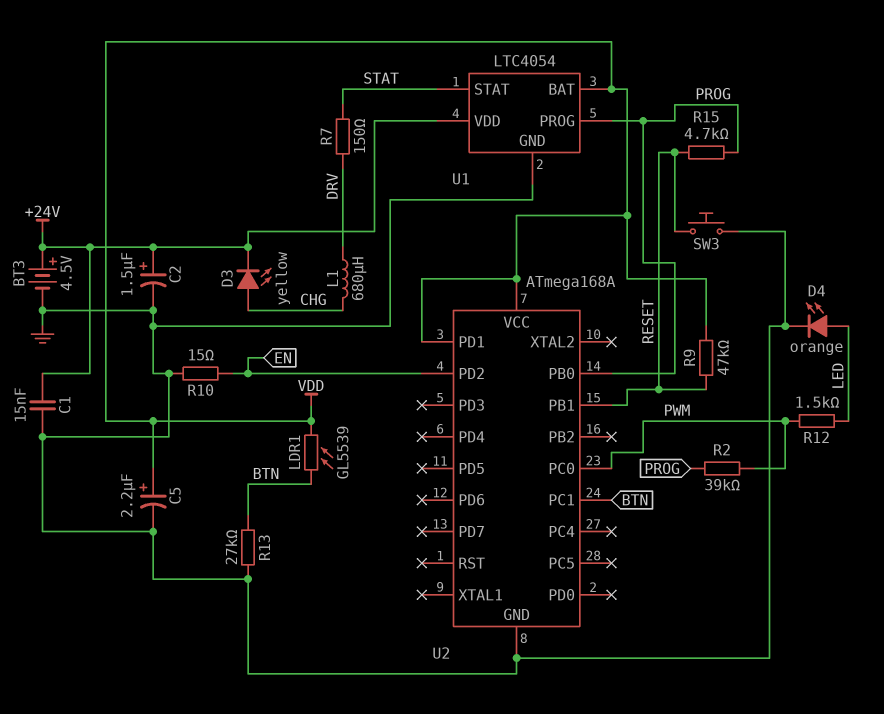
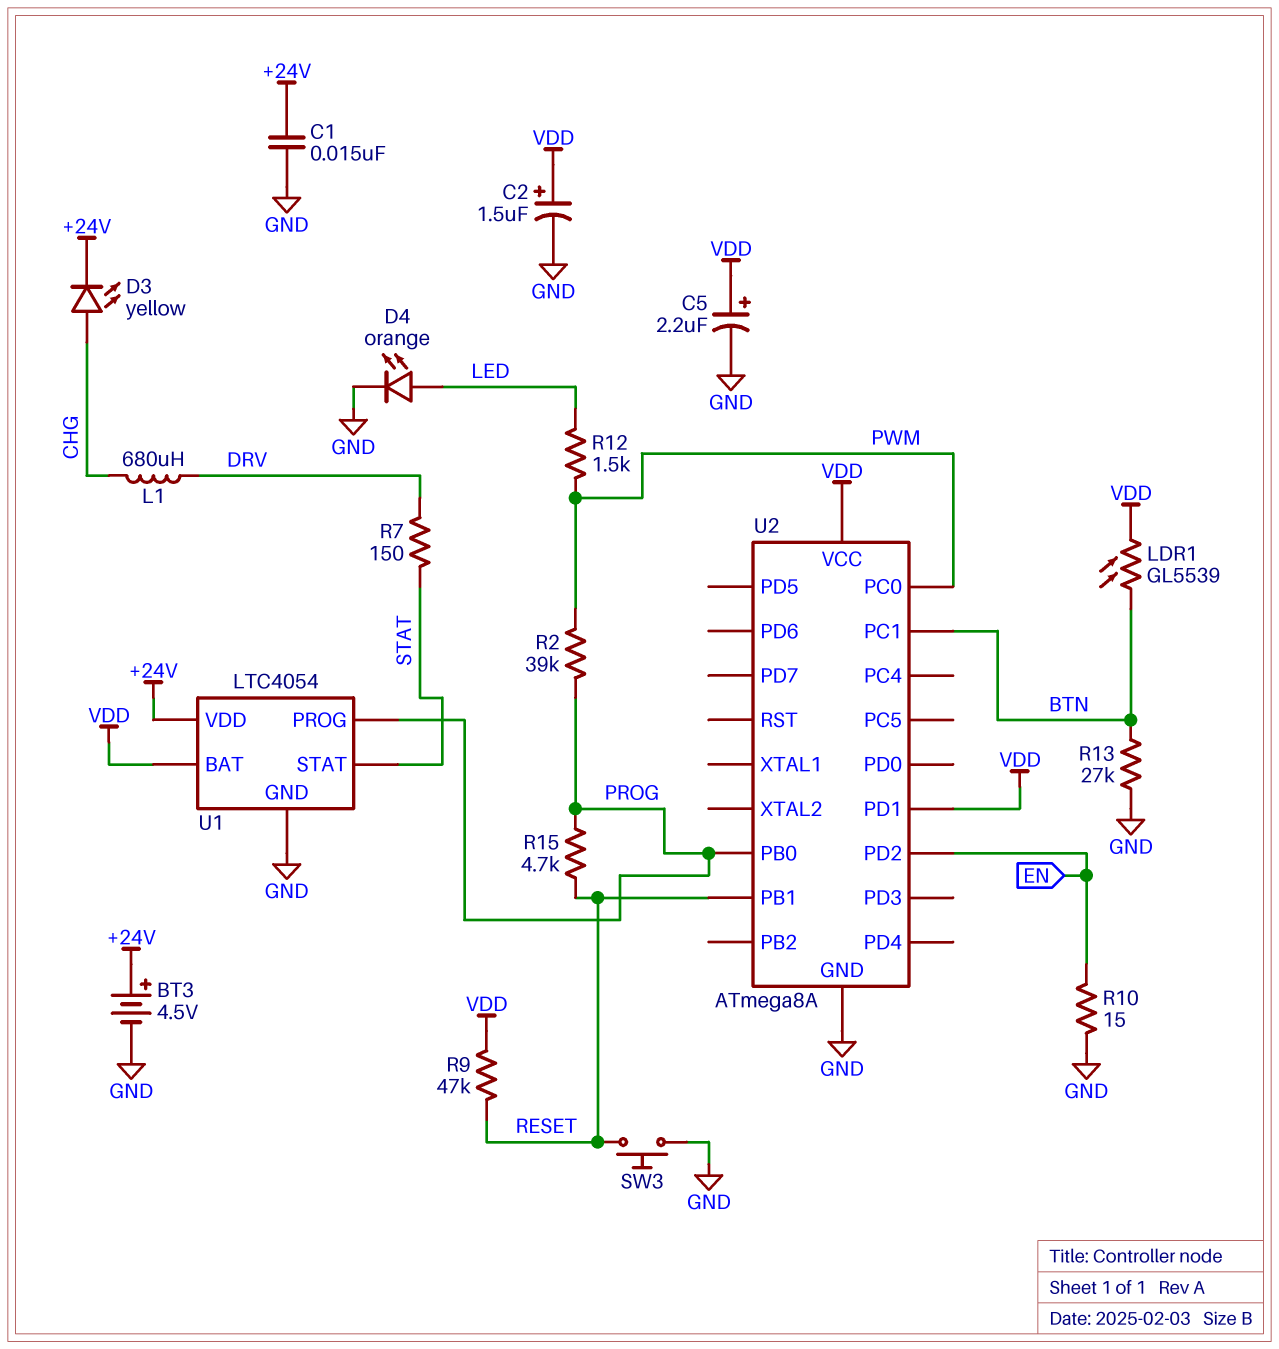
C2: 1.5uF (plus +24V, minus GND) -> 1.5uF (plus VDD, minus GND)
U2: ATmega168A -> ATmega8A

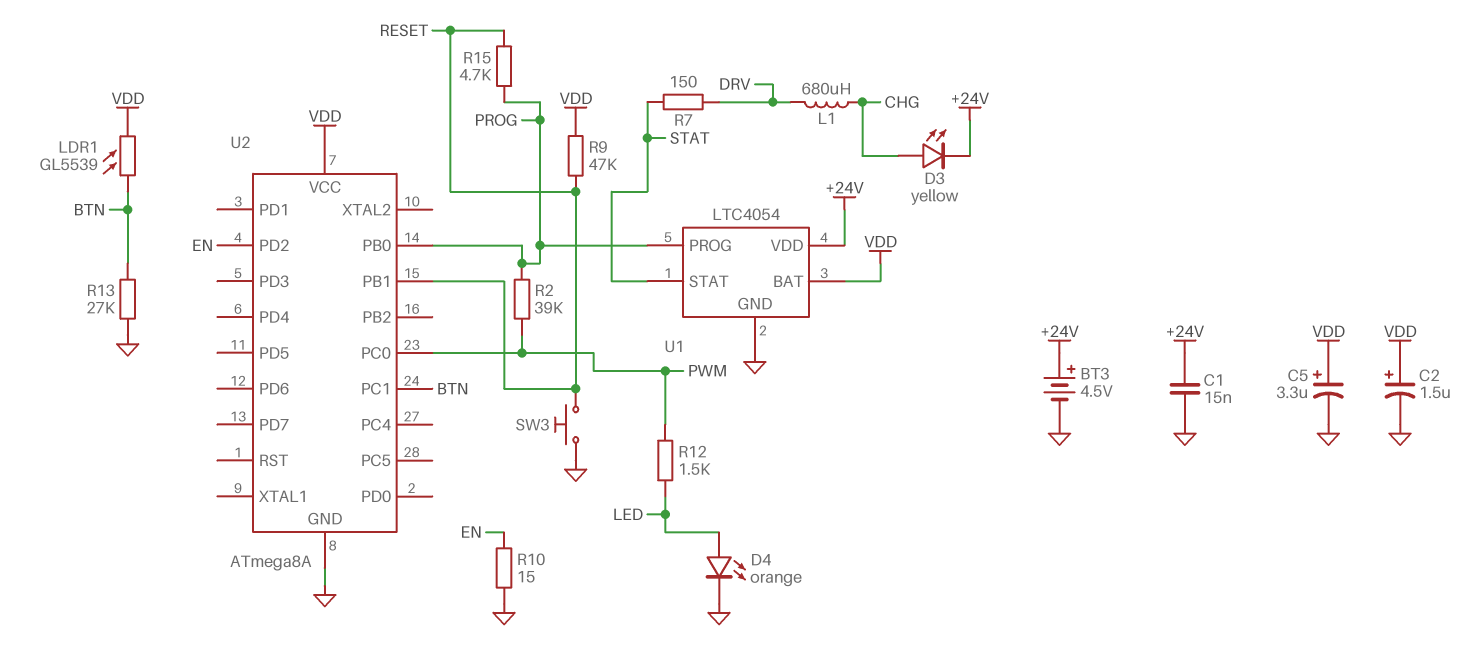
C5: 2.2uF (plus VDD, minus GND) -> 3.3uF (plus VDD, minus GND)
U2 pin PD1: VDD -> none

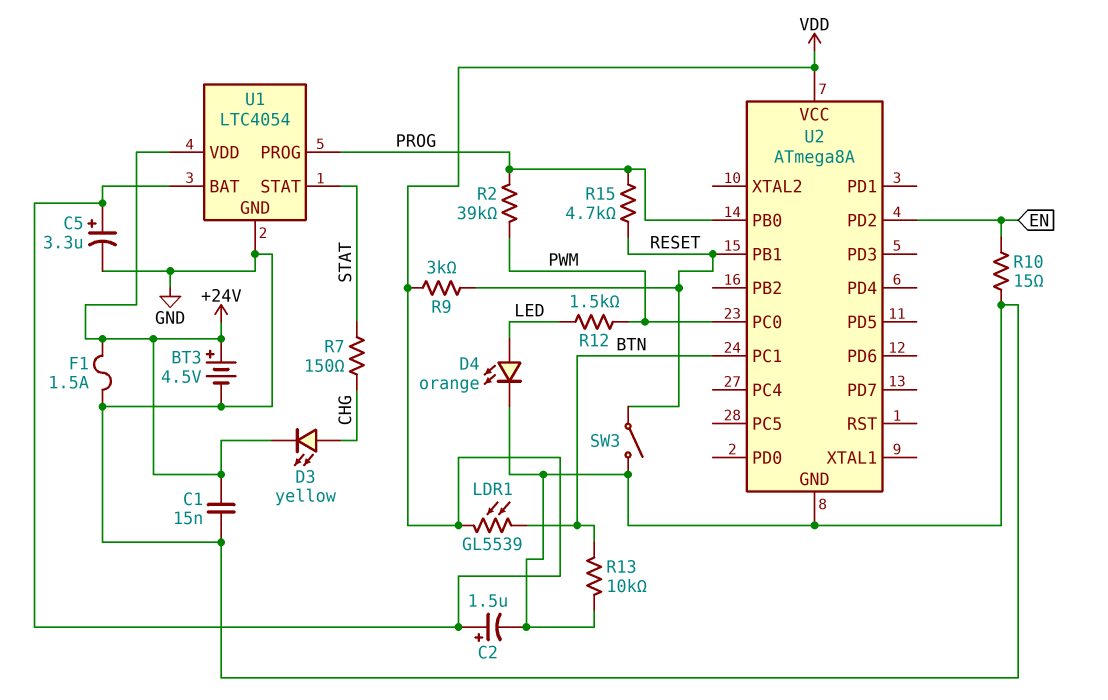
F1: none -> 1.5A (+24V, GND)
L1: 680uH (CHG, DRV) -> none
R7: 150 (DRV, STAT) -> 150 (CHG, STAT)
R9: 47k (RESET, VDD) -> 3k (RESET, VDD)
R13: 27k (BTN, GND) -> 10k (BTN, GND)
SW3: button (GND, RESET) -> switch (GND, RESET)

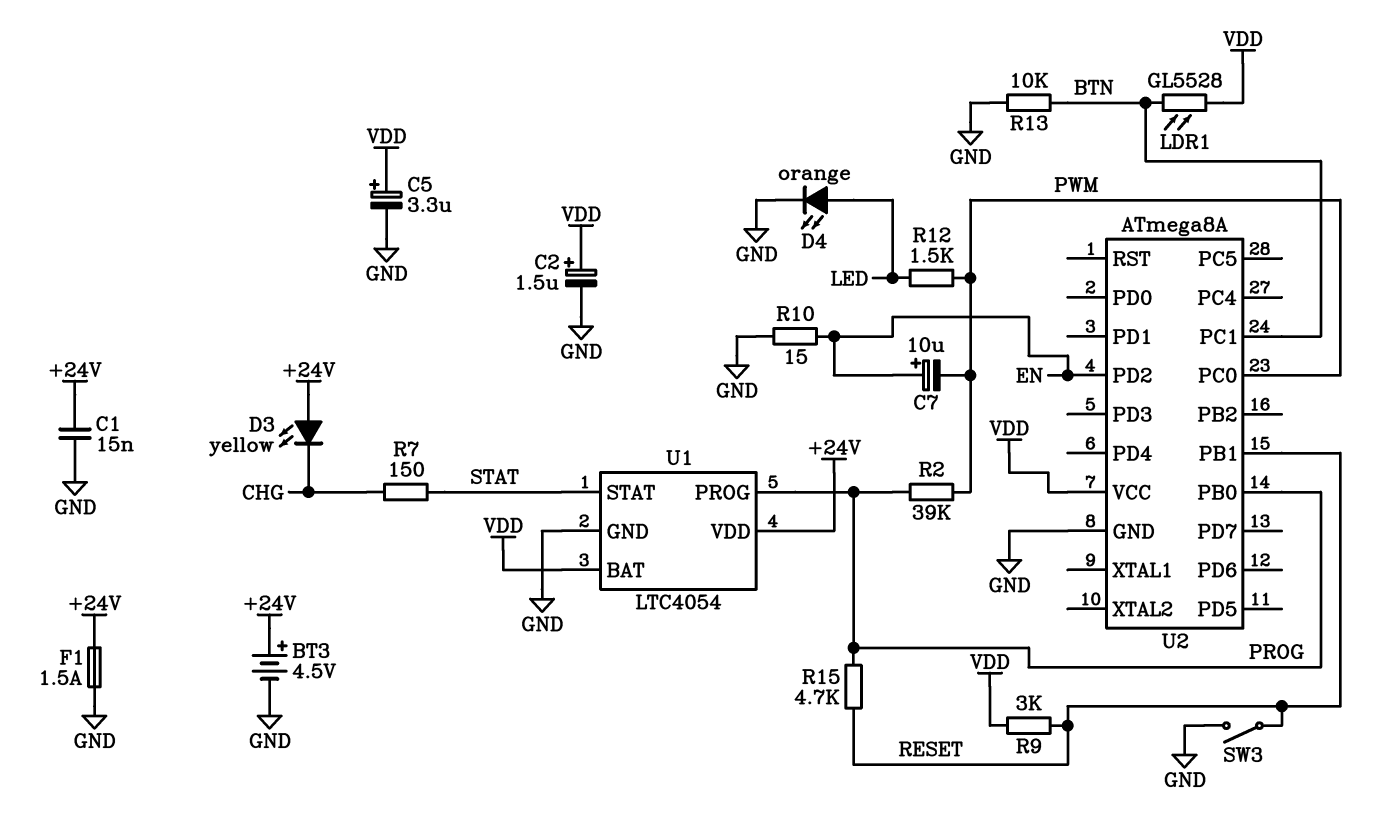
C7: none -> 10uF (plus EN, minus PWM)
D3: LED yellow (A CHG, K +24V) -> LED yellow (A +24V, K CHG)
LDR1: GL5539 (BTN, VDD) -> GL5528 (BTN, VDD)

